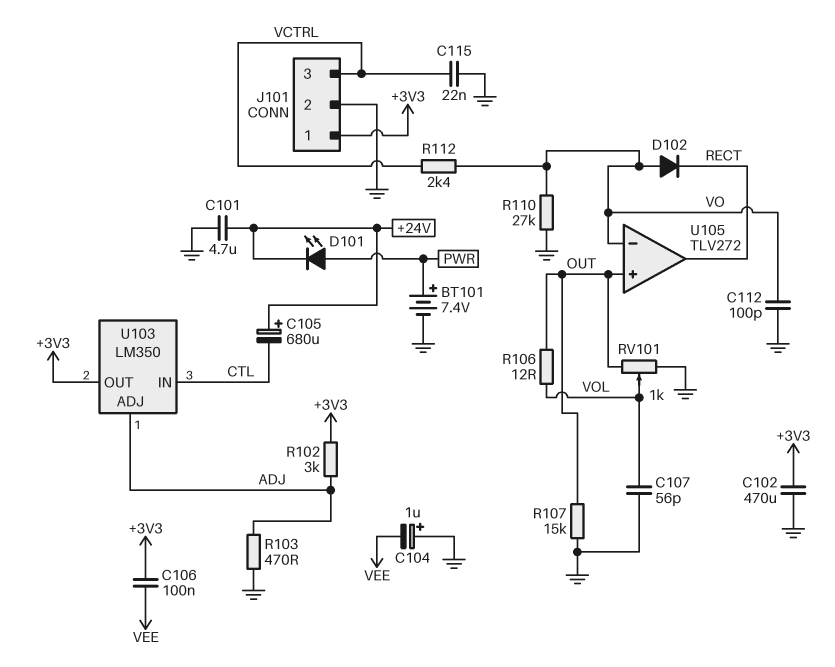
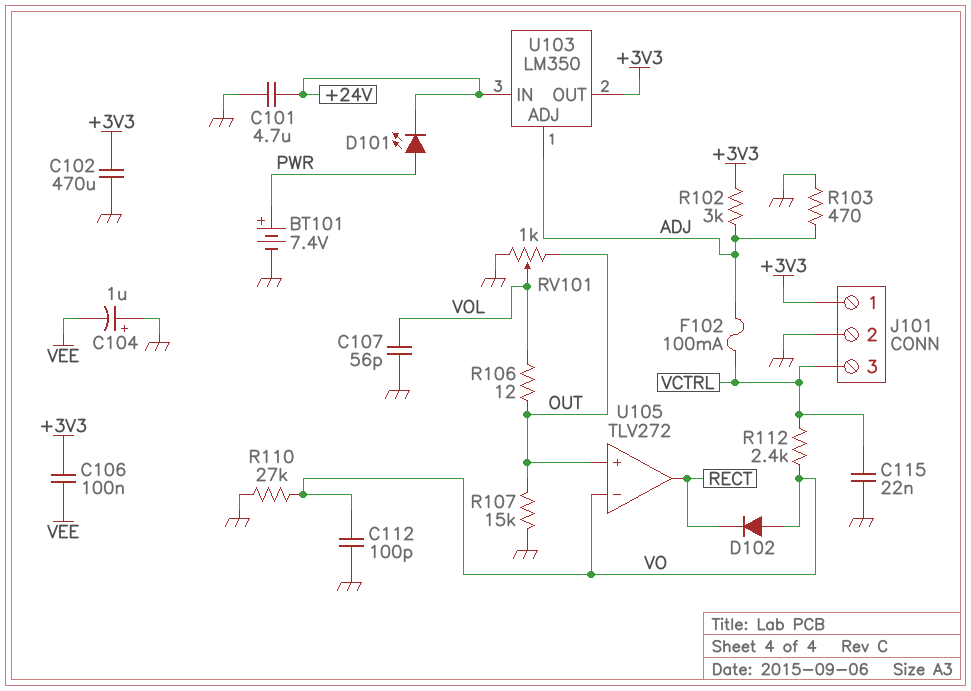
C105: 680uF (plus +24V, minus CTL) -> none
F102: none -> 100mA (ADJ, VCTRL)
U103 pin IN: CTL -> +24V

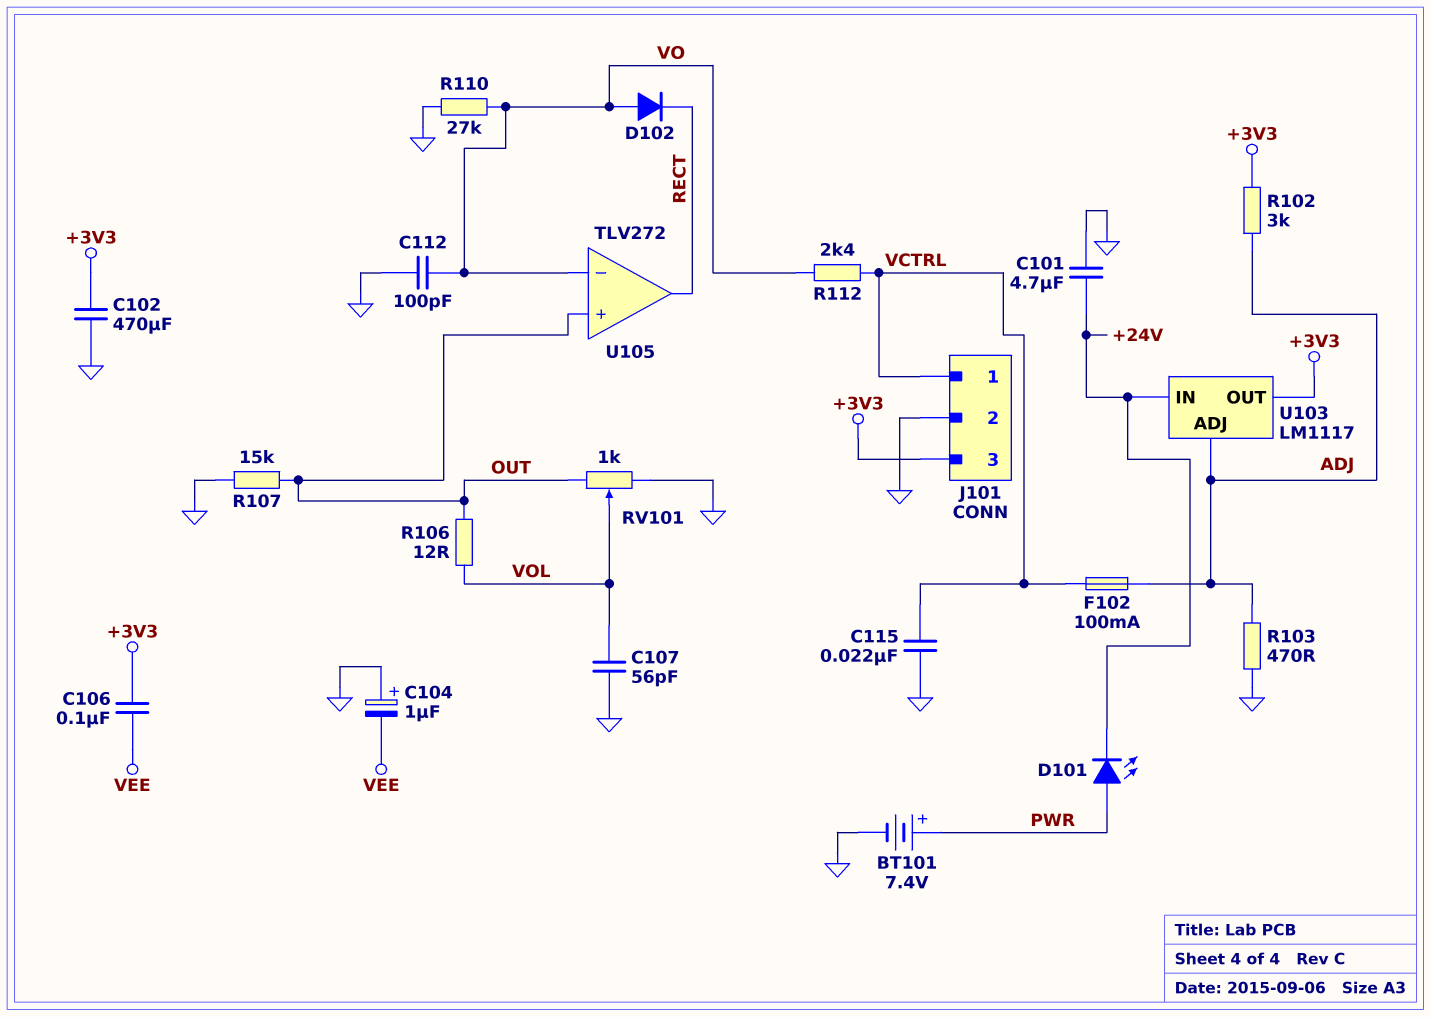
J101 pin 1: +3V3 -> VCTRL
J101 pin 3: VCTRL -> +3V3
U103: LM350 -> LM1117

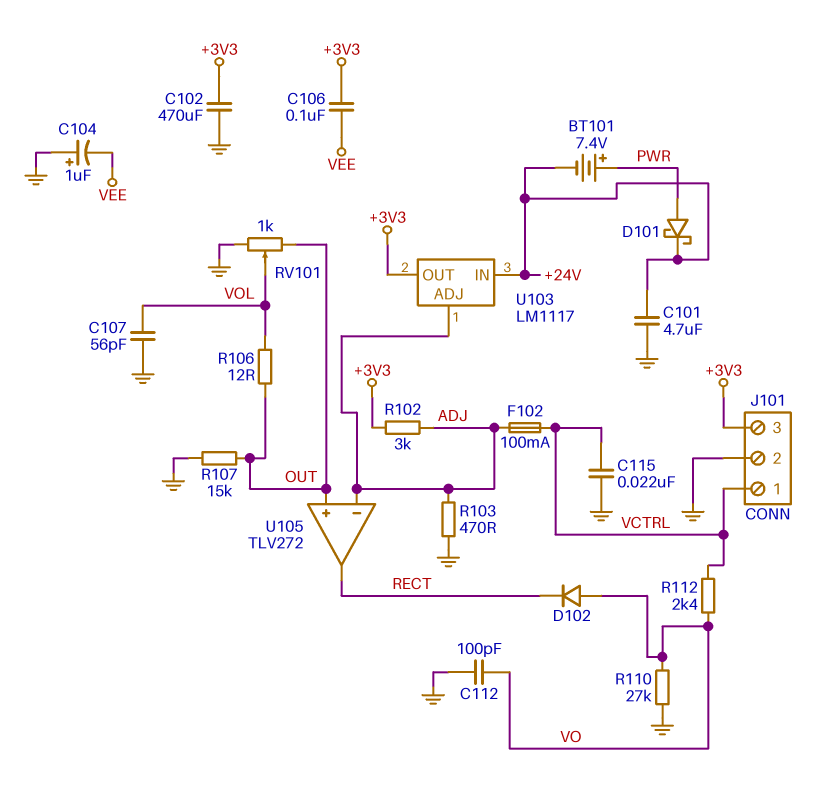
BT101: 7.4V (plus PWR, minus GND) -> 7.4V (plus PWR, minus +24V)
D101: LED (A PWR, K +24V) -> schottky (A PWR, K +24V)
U105 pin in-: VO -> ADJ

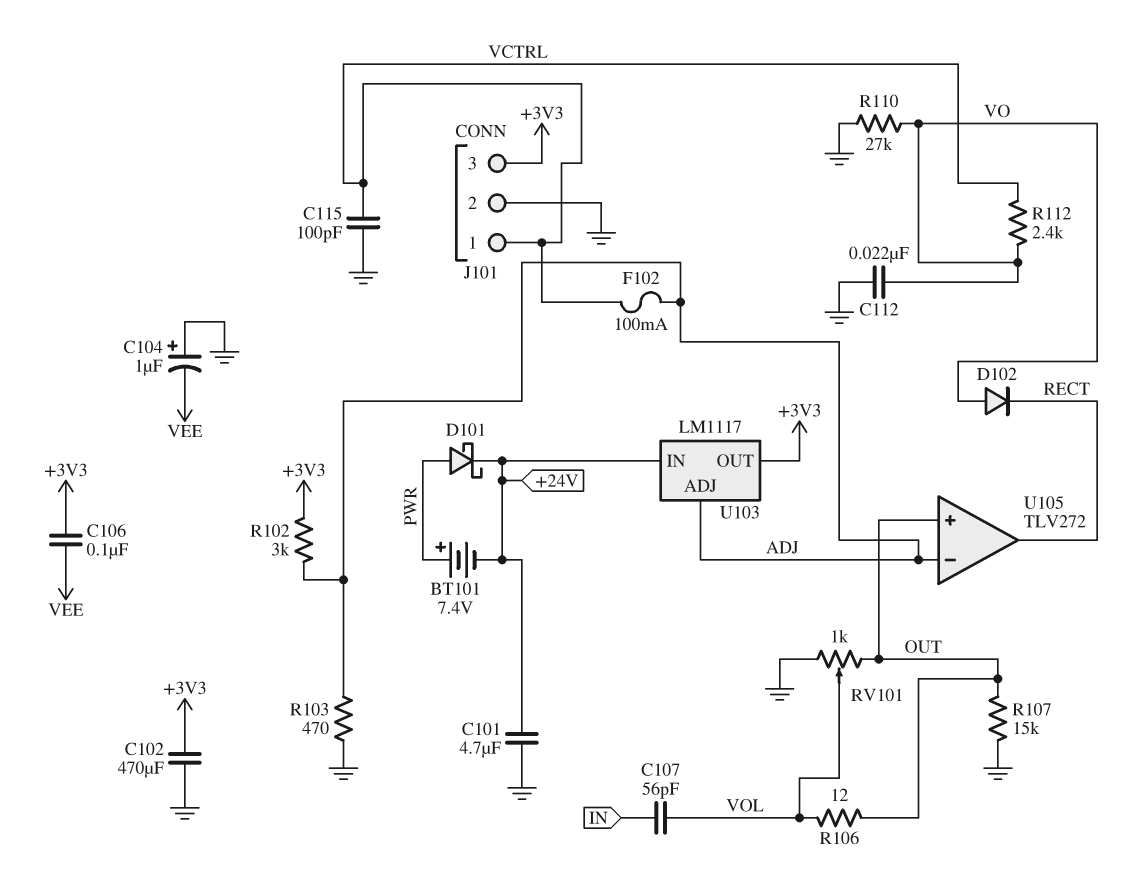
C107: 56pF (GND, VOL) -> 56pF (IN, VOL)
C112: 100pF (GND, VO) -> 22nF (GND, VO)
C115: 22nF (GND, VCTRL) -> 100pF (GND, VCTRL)

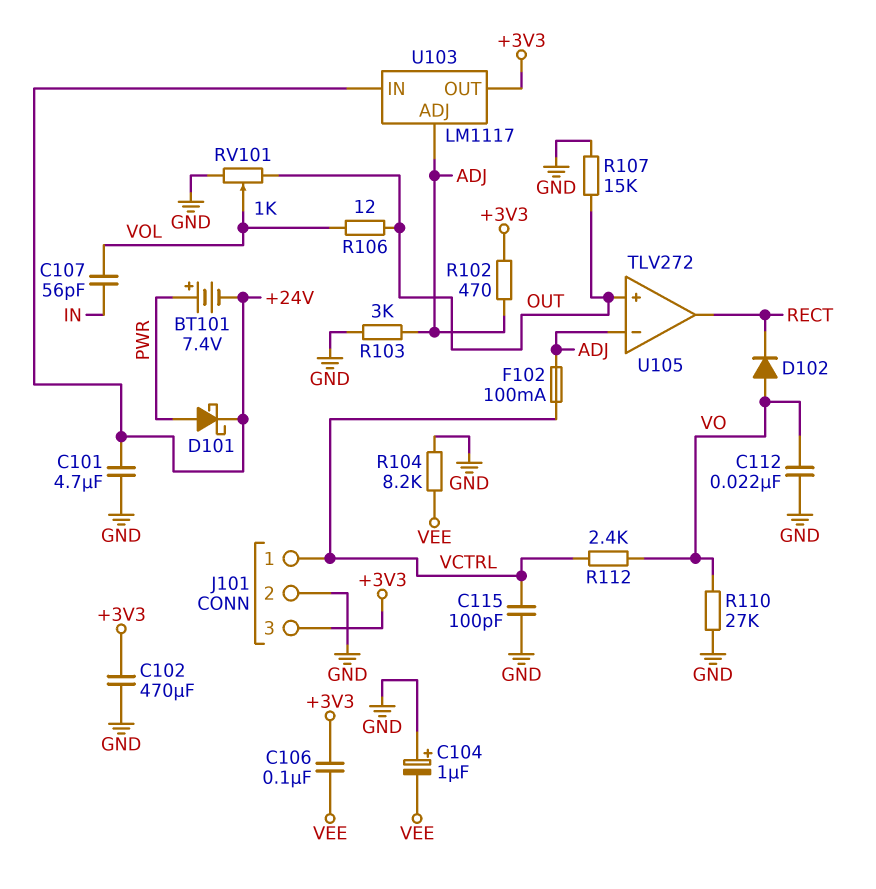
R102: 3k (+3V3, ADJ) -> 470 (+3V3, ADJ)
R103: 470 (ADJ, GND) -> 3k (ADJ, GND)
R104: none -> 8.2k (GND, VEE)

